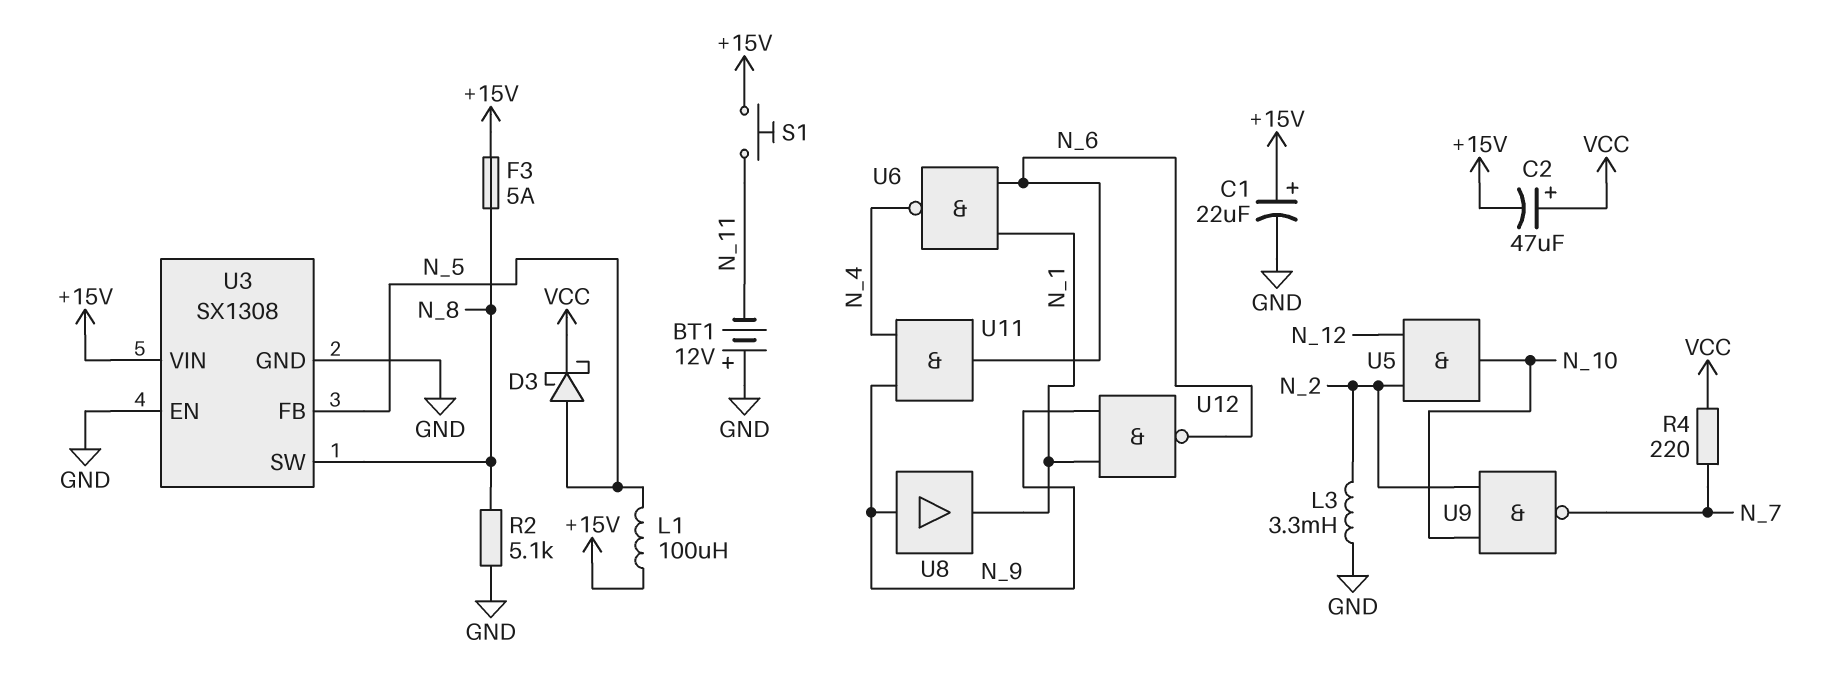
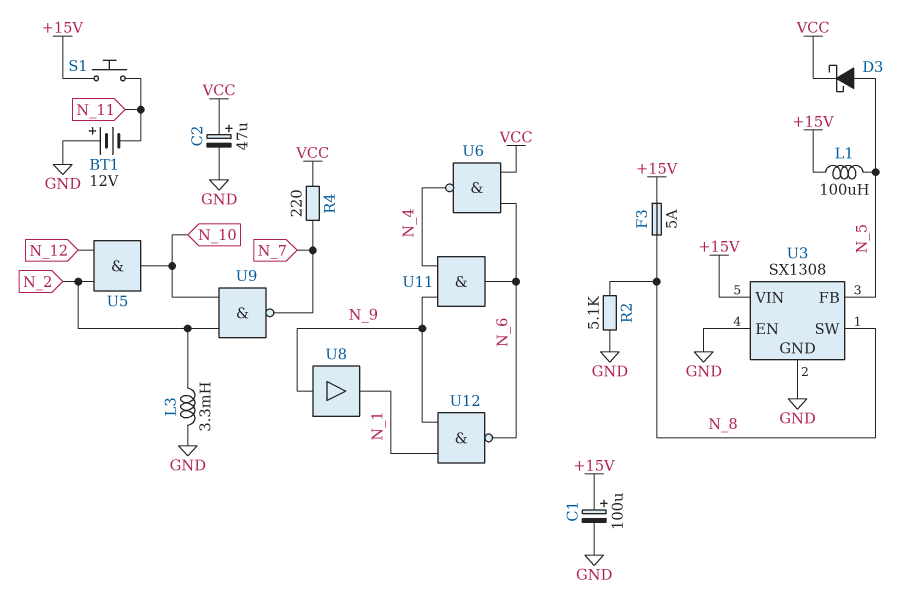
C1: 22uF (plus +15V, minus GND) -> 100uF (plus +15V, minus GND)
C2: 47uF (plus VCC, minus +15V) -> 47uF (plus VCC, minus GND)
U6: NAND (in N_1, in N_6, out N_4) -> NAND (in N_6, in VCC, out N_4)

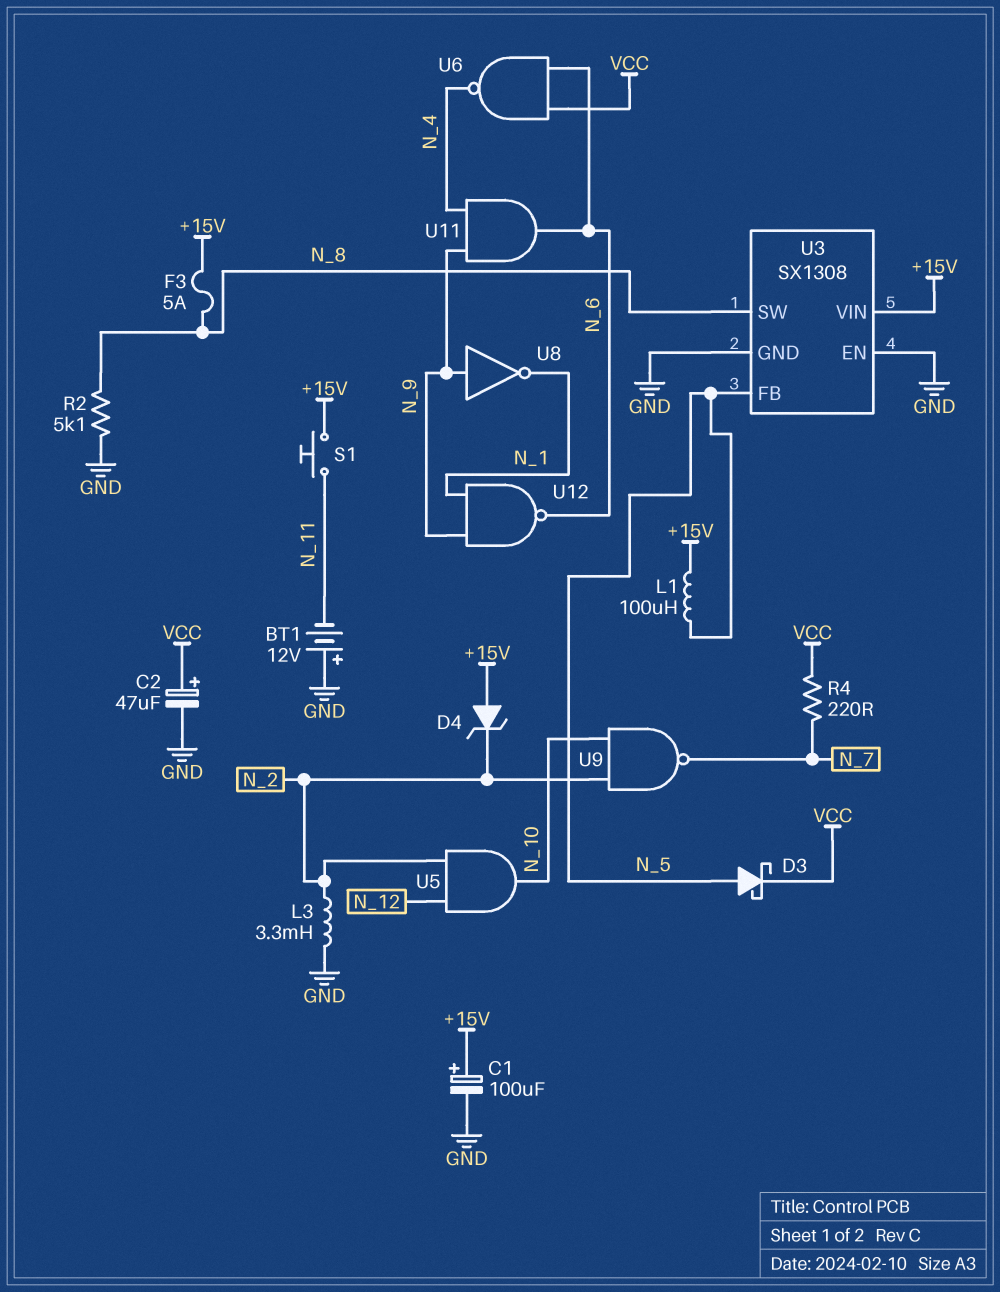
D4: none -> zener (A +15V, K N_2)
U8: buffer (in N_9, out N_1) -> NOT (in N_9, out N_1)

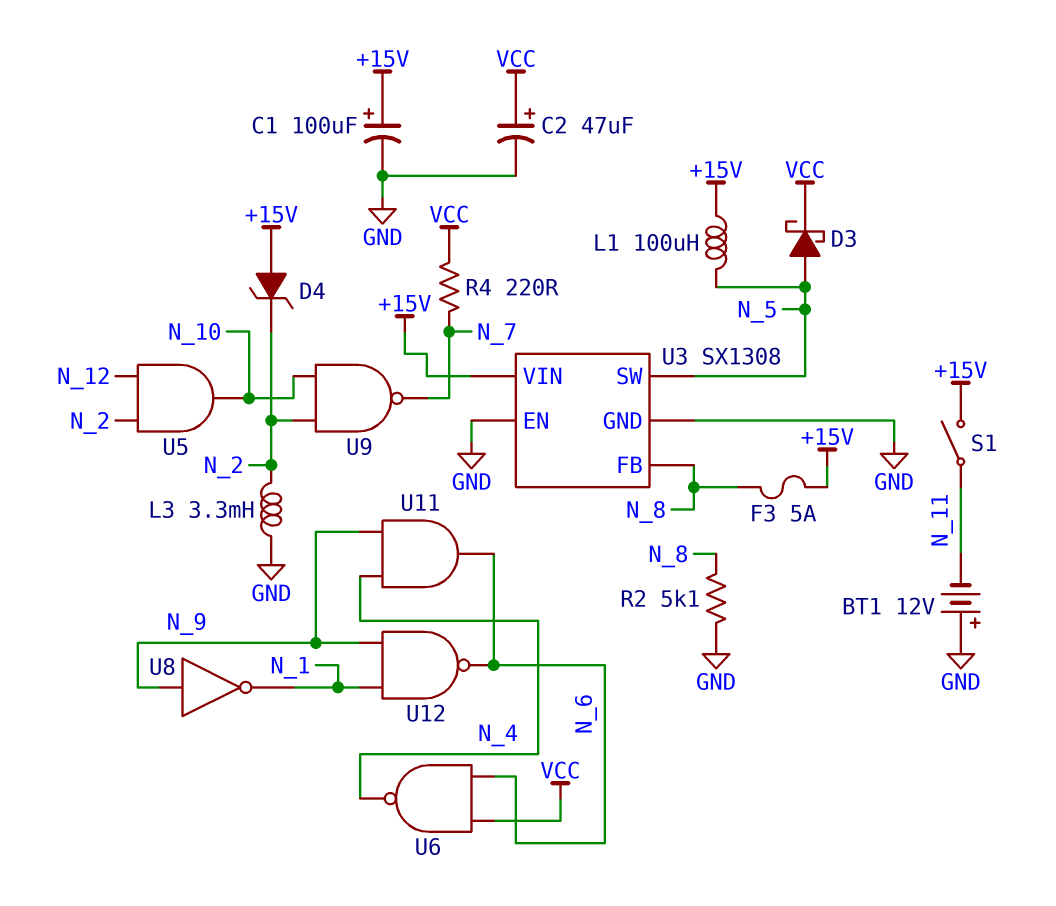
S1: button (+15V, N_11) -> switch (+15V, N_11)
U3 pin FB: N_5 -> N_8
U3 pin SW: N_8 -> N_5

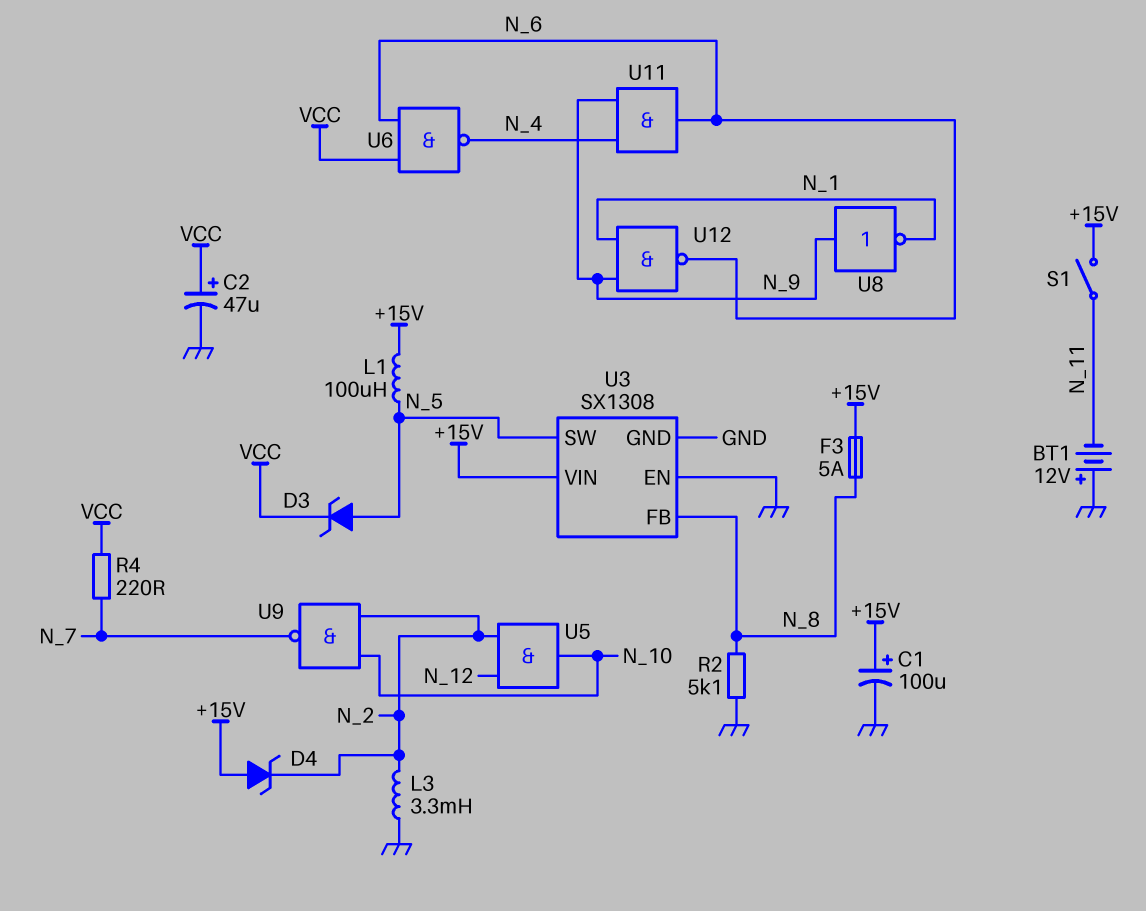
D3: schottky (A N_5, K VCC) -> zener (A N_5, K VCC)

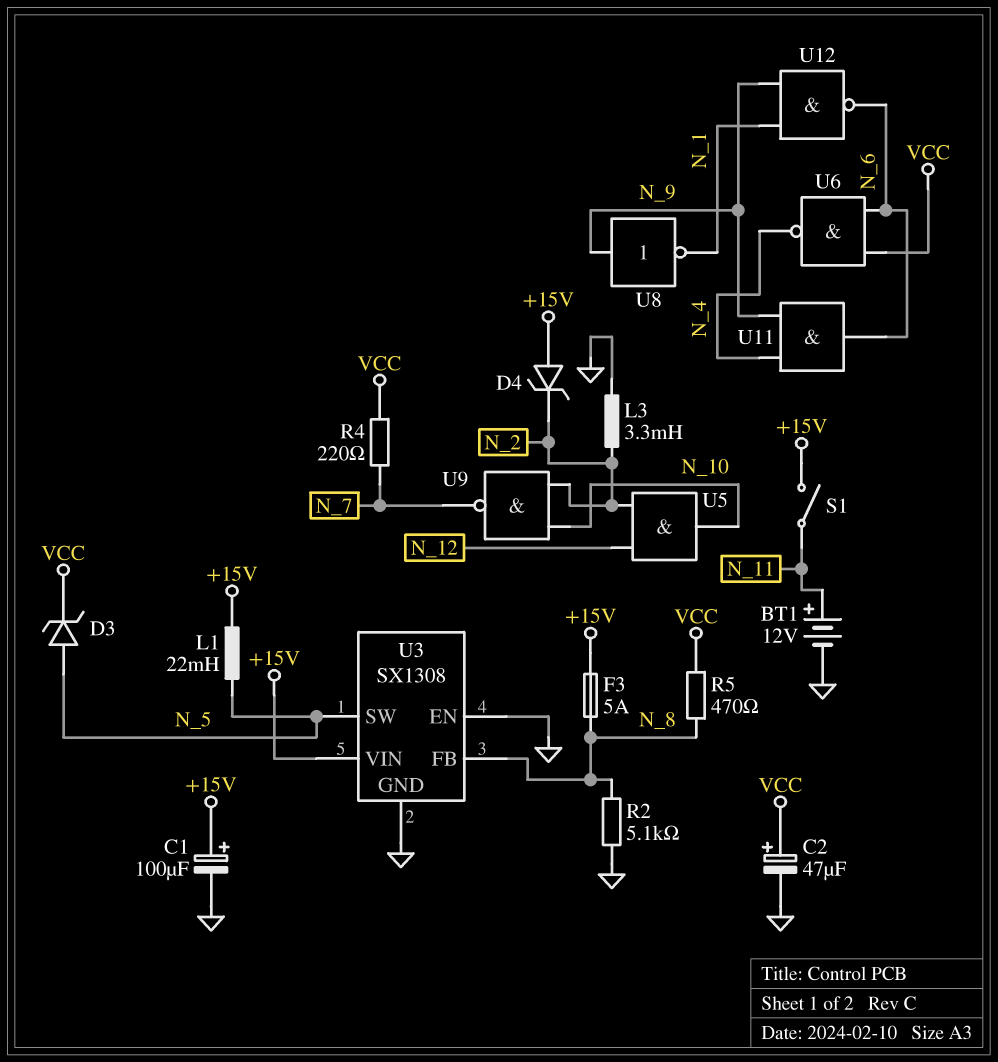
BT1: 12V (plus GND, minus N_11) -> 12V (plus N_11, minus GND)
L1: 100uH (+15V, N_5) -> 22mH (+15V, N_5)
R5: none -> 470 (N_8, VCC)

